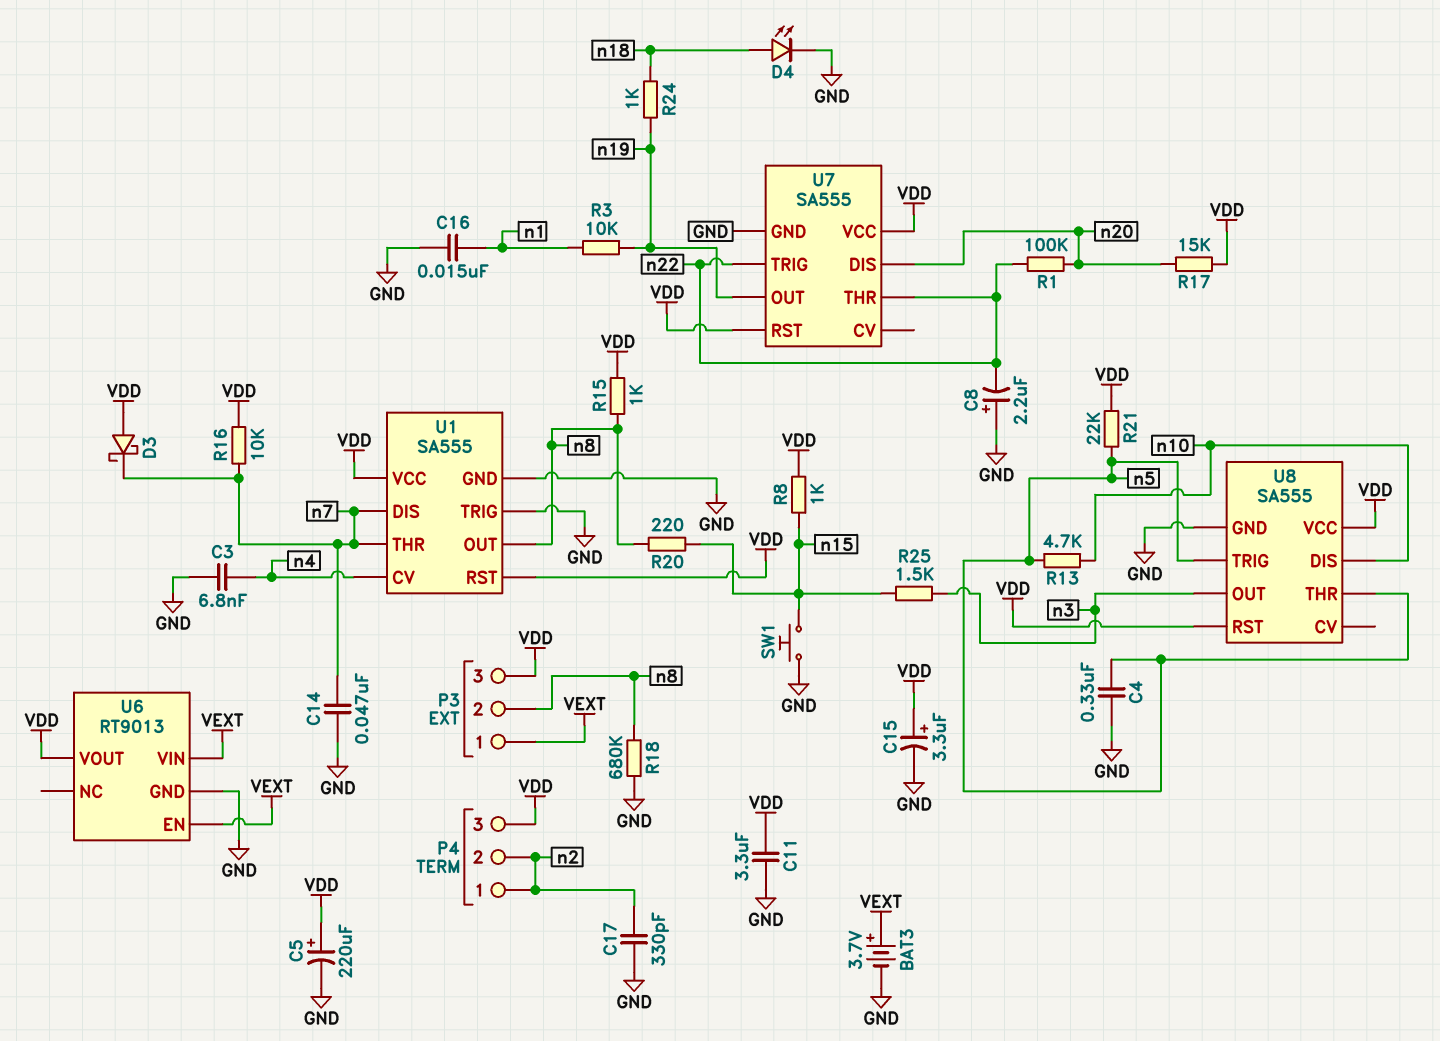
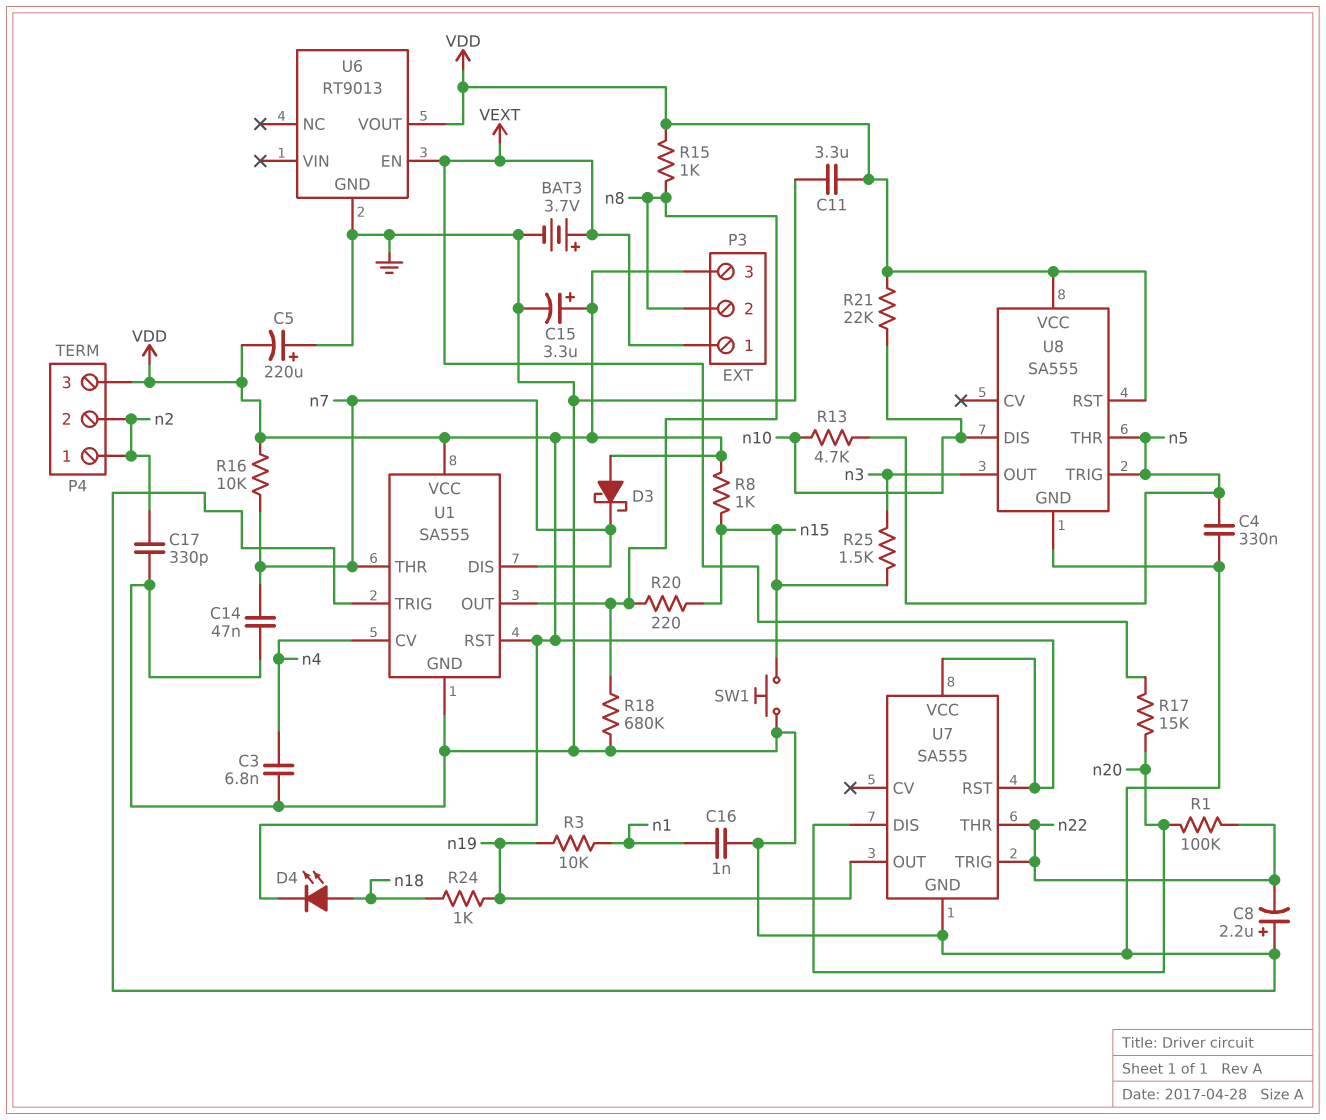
C5: 220uF (plus VDD, minus GND) -> 220uF (plus GND, minus VDD)
C16: 15nF (GND, n1) -> 1nF (GND, n1)
D4: LED (A n18, K GND) -> LED (A n18, K VDD)
R17: 15k (VDD, n20) -> 15k (VEXT, n20)
R21: 22k (VDD, n5) -> 22k (VDD, n10)
U6 pin VIN: VEXT -> none

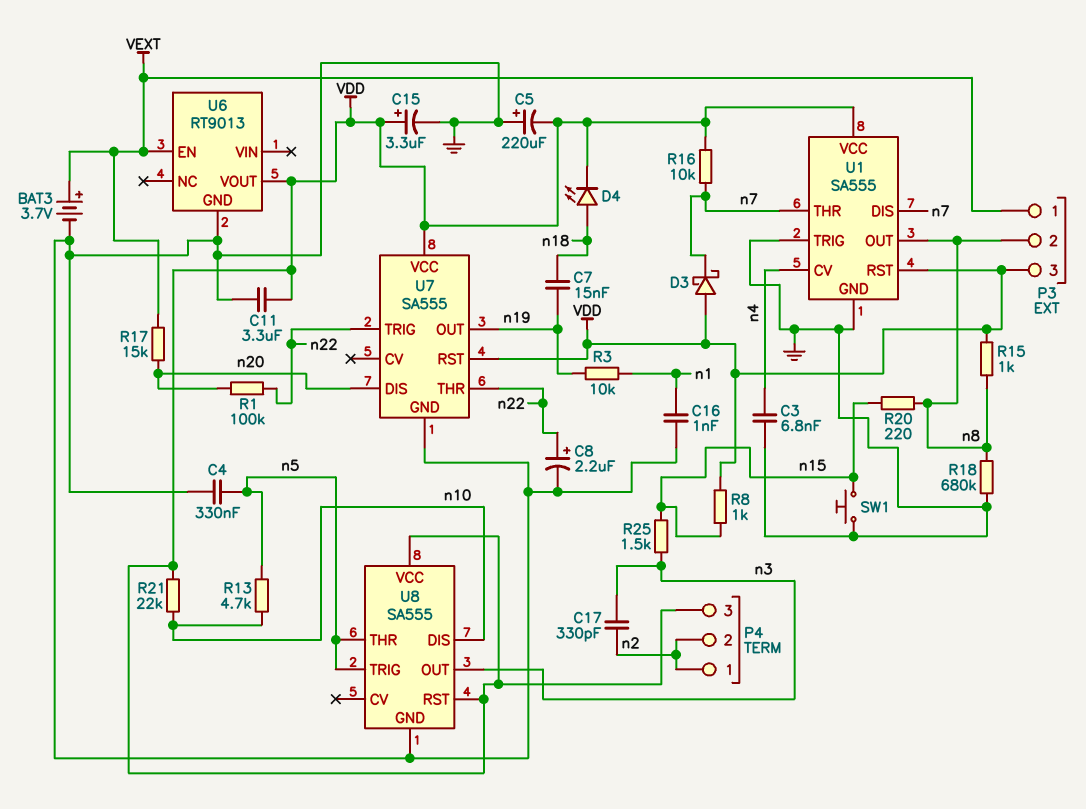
C7: none -> 15nF (n18, n19)
C8: 2.2uF (plus GND, minus n22) -> 2.2uF (plus n22, minus GND)
C14: 47nF (GND, n7) -> none
C17: 330pF (GND, n2) -> 330pF (n2, n3)
R24: 1k (n18, n19) -> none

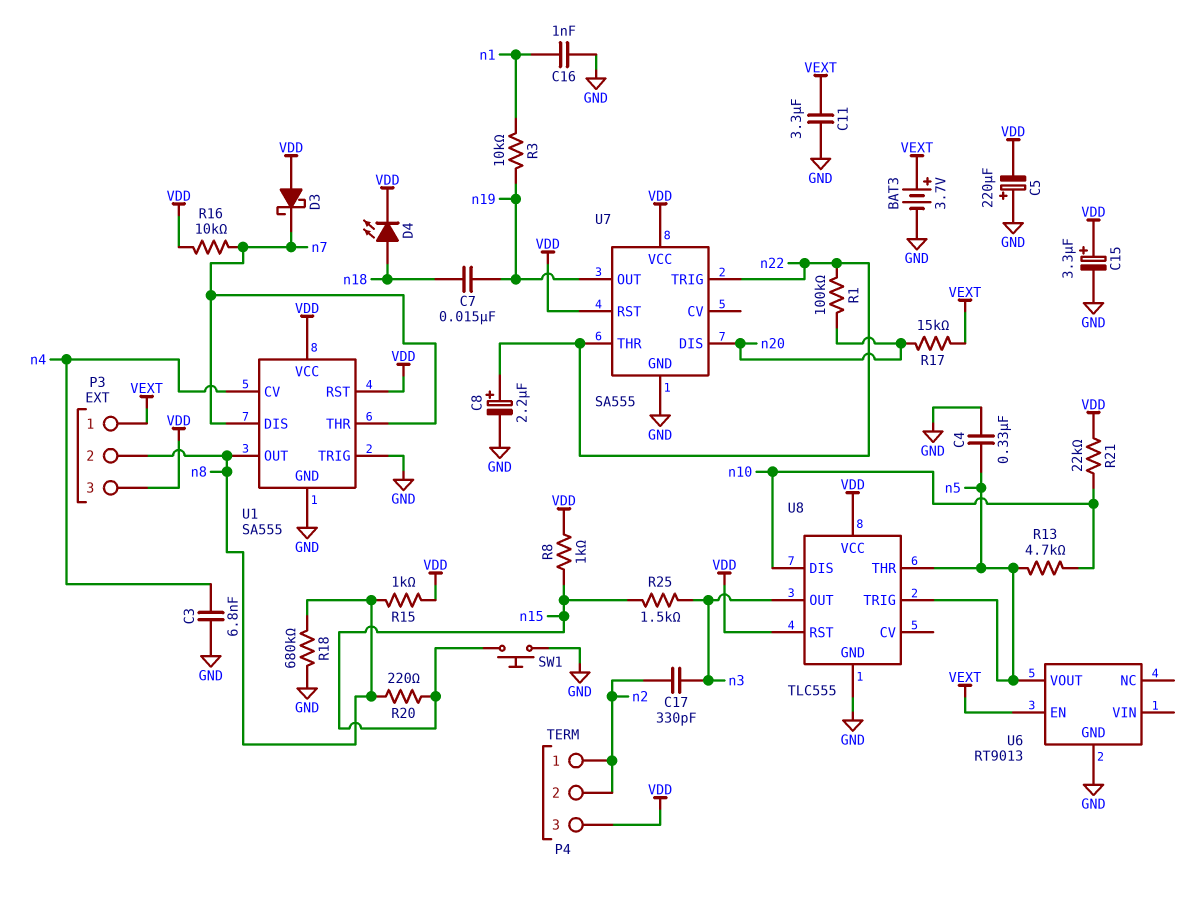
C11: 3.3uF (GND, VDD) -> 3.3uF (GND, VEXT)
U6 pin VOUT: VDD -> n5
U8: SA555 -> TLC555

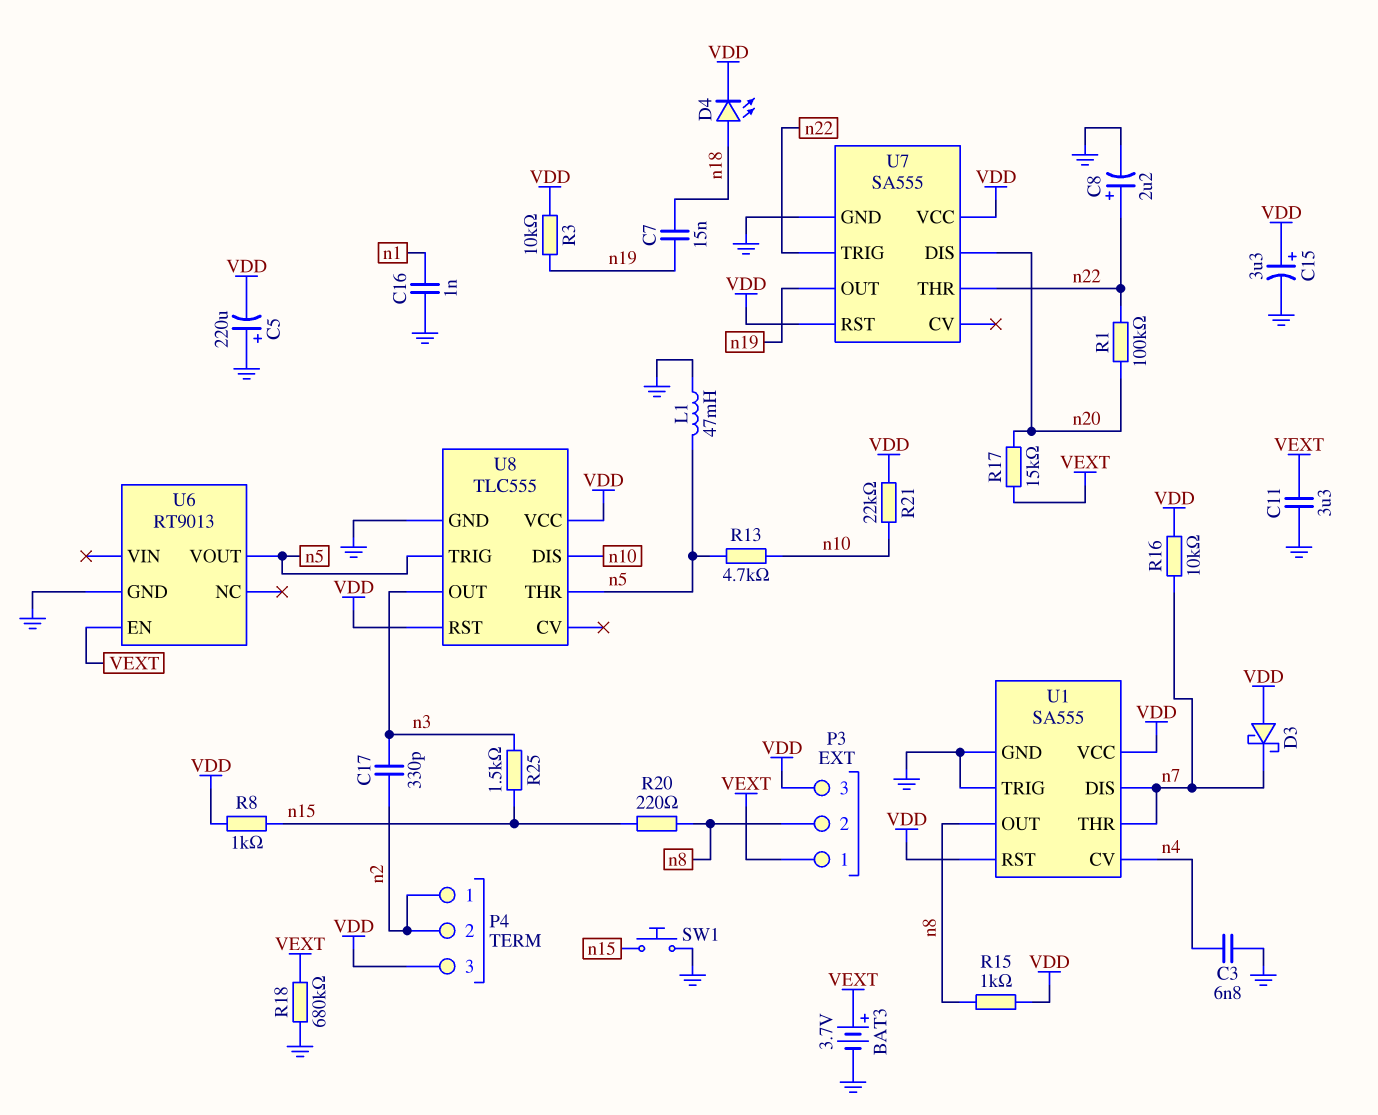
C4: 330nF (GND, n5) -> none
L1: none -> 47mH (GND, n5)
R3: 10k (n1, n19) -> 10k (VDD, n19)
R18: 680k (GND, n8) -> 680k (GND, VEXT)

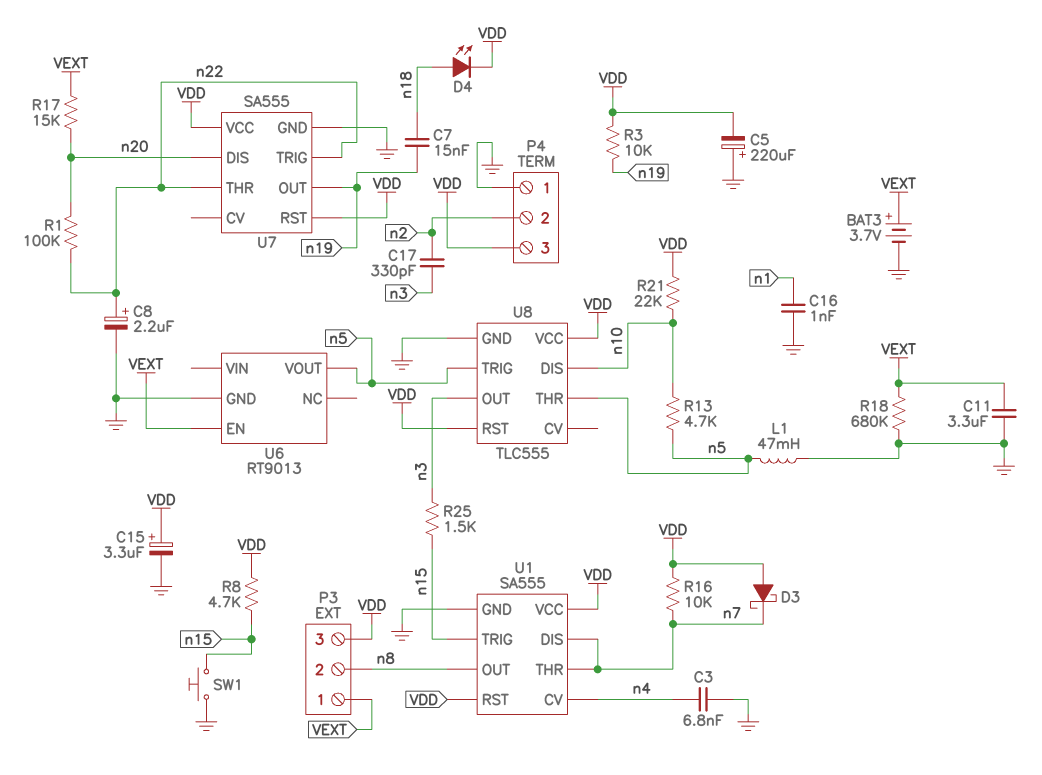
P4 pin 1: n2 -> GND
R8: 1k (VDD, n15) -> 4.7k (VDD, n15)
R15: 1k (VDD, n8) -> none
R20: 220 (n8, n15) -> none
U1 pin TRIG: GND -> n15

